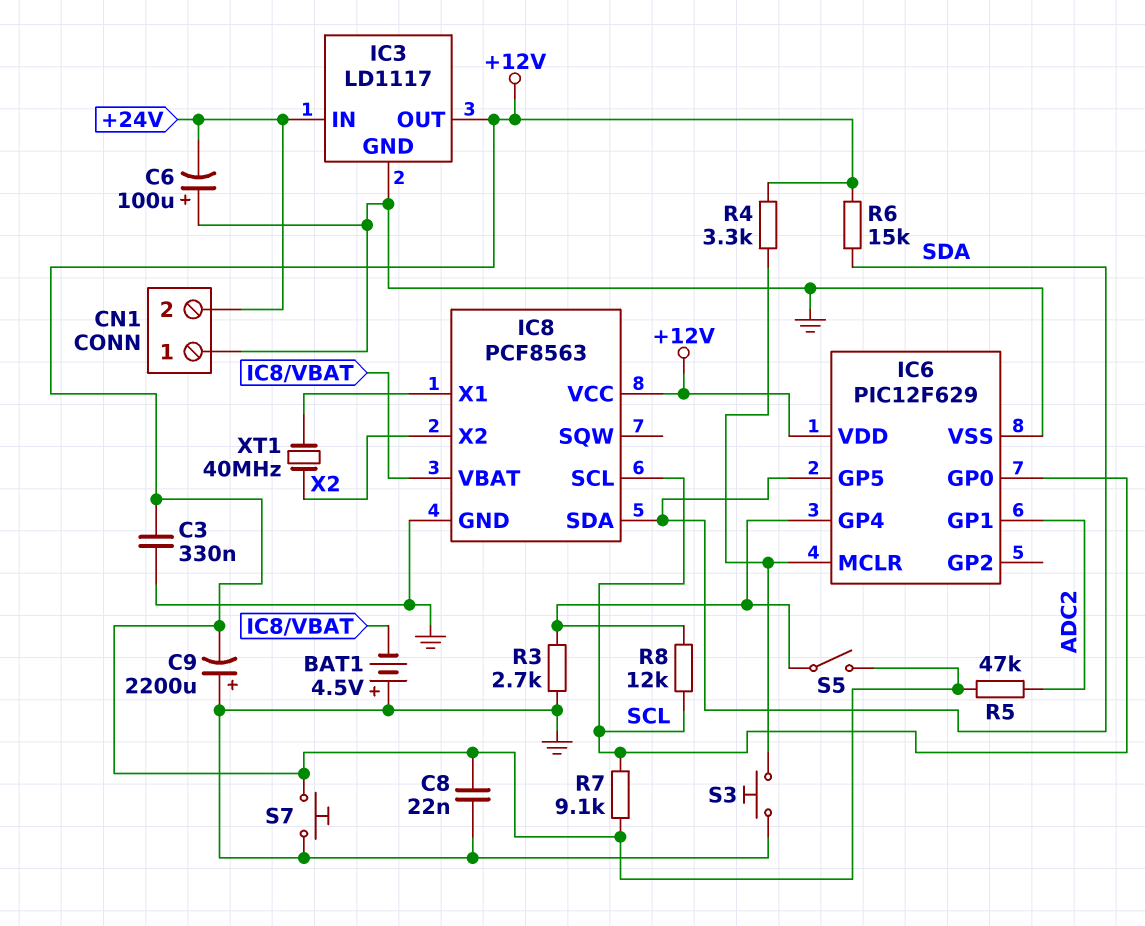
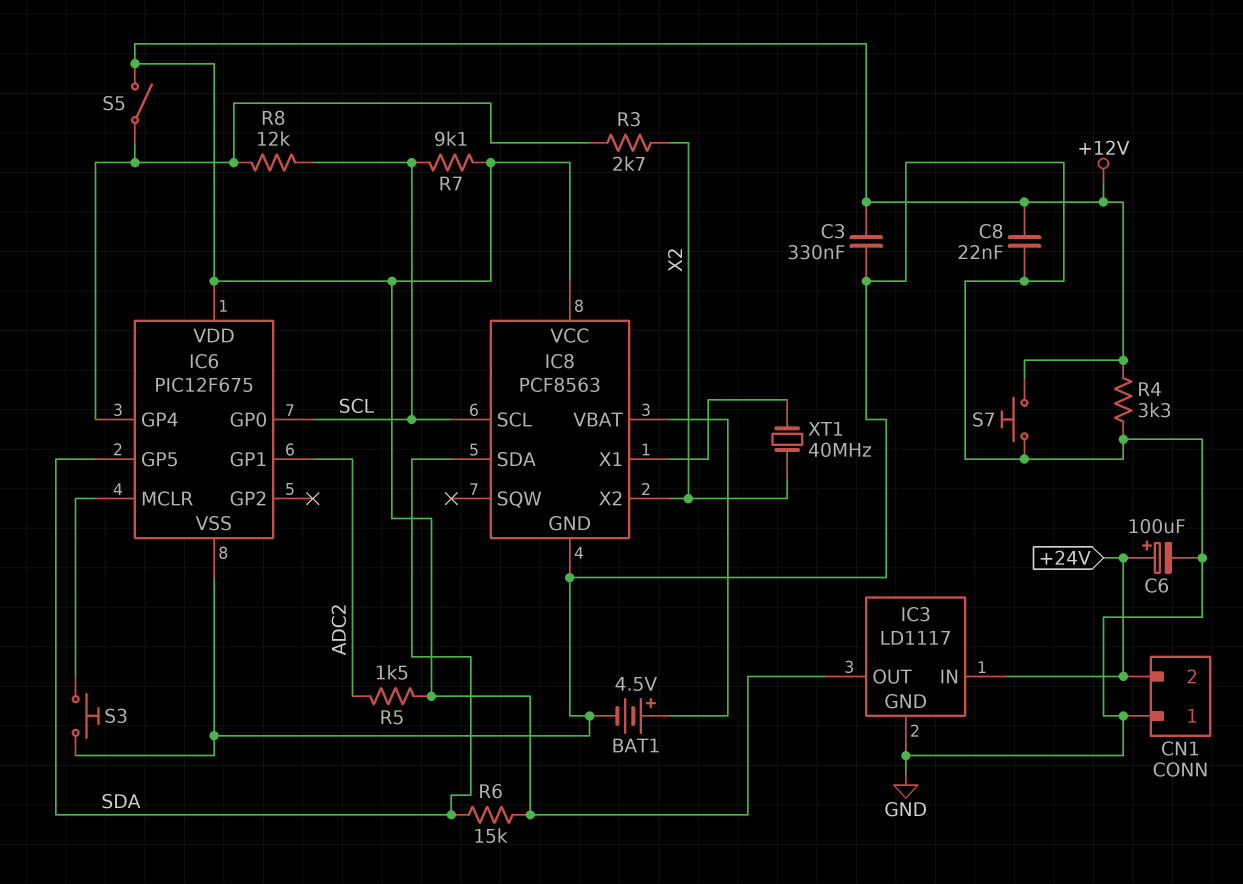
BAT1: 4.5V (plus GND, minus IC8/VBAT) -> 4.5V (plus IC8/VBAT, minus GND)
C6: 100uF (plus GND, minus +24V) -> 100uF (plus +24V, minus GND)
C9: 2200uF (plus GND, minus +12V) -> none
IC6: PIC12F629 -> PIC12F675
R3: 2.7k (GND, IC6/GP4) -> 2.7k (IC6/GP4, X2)
R4: 3.3k (+12V, IC6/MCLR) -> 3.3k (+12V, GND)
R5: 47k (+12V, ADC2) -> 1.5k (+12V, ADC2)

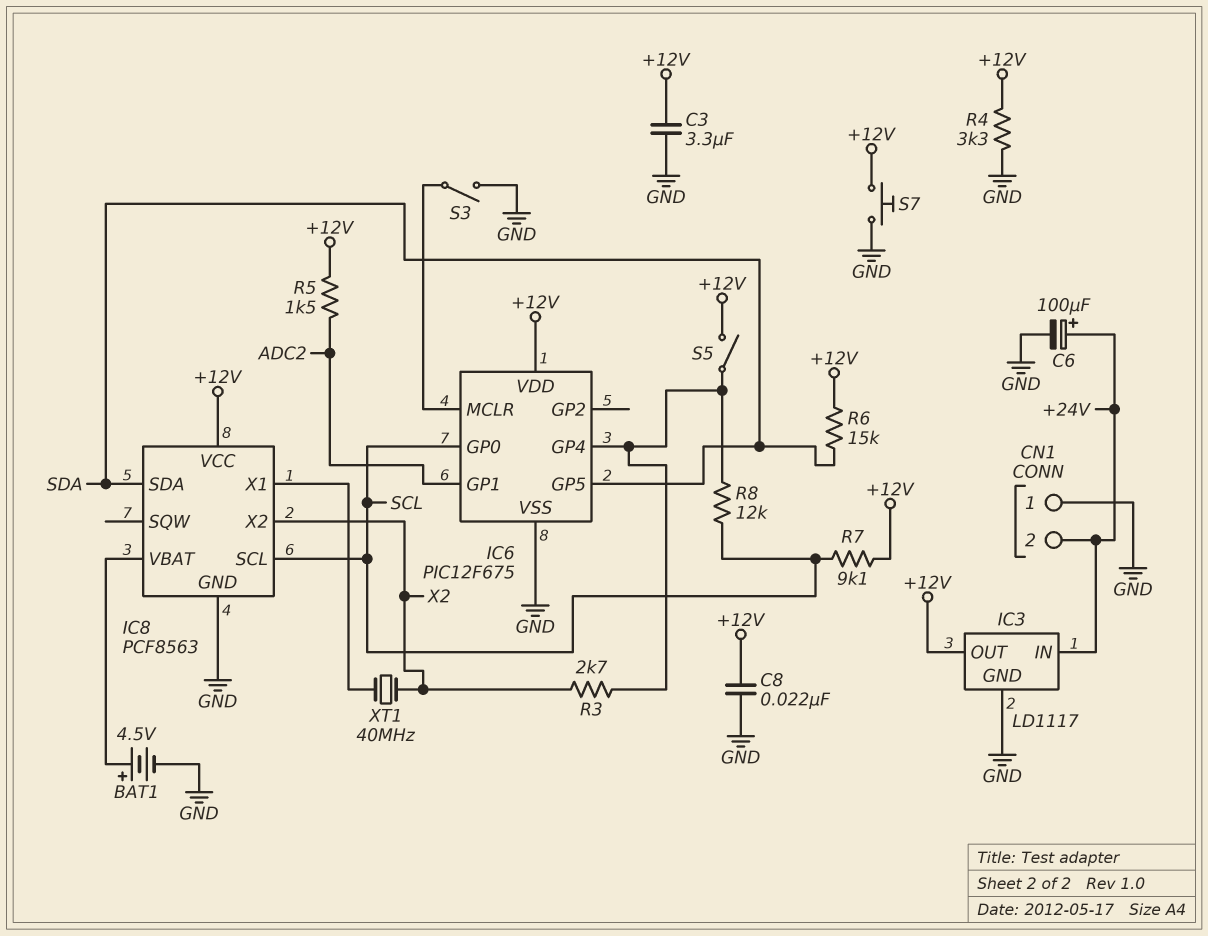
C3: 330nF (+12V, GND) -> 3.3uF (+12V, GND)
S3: button (GND, IC6/MCLR) -> switch (GND, IC6/MCLR)

